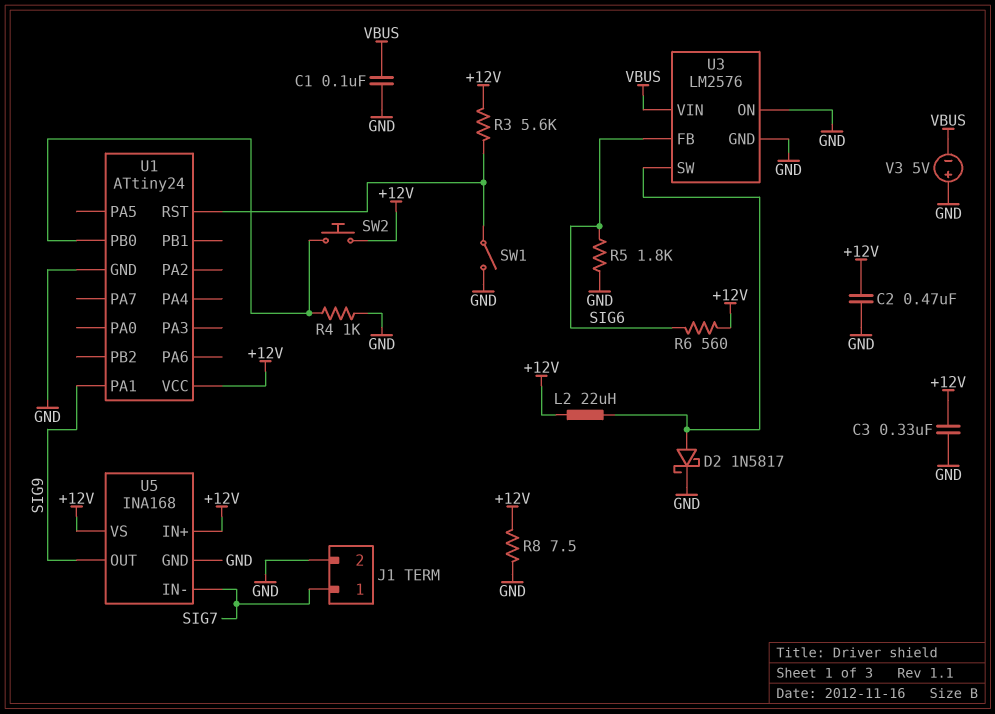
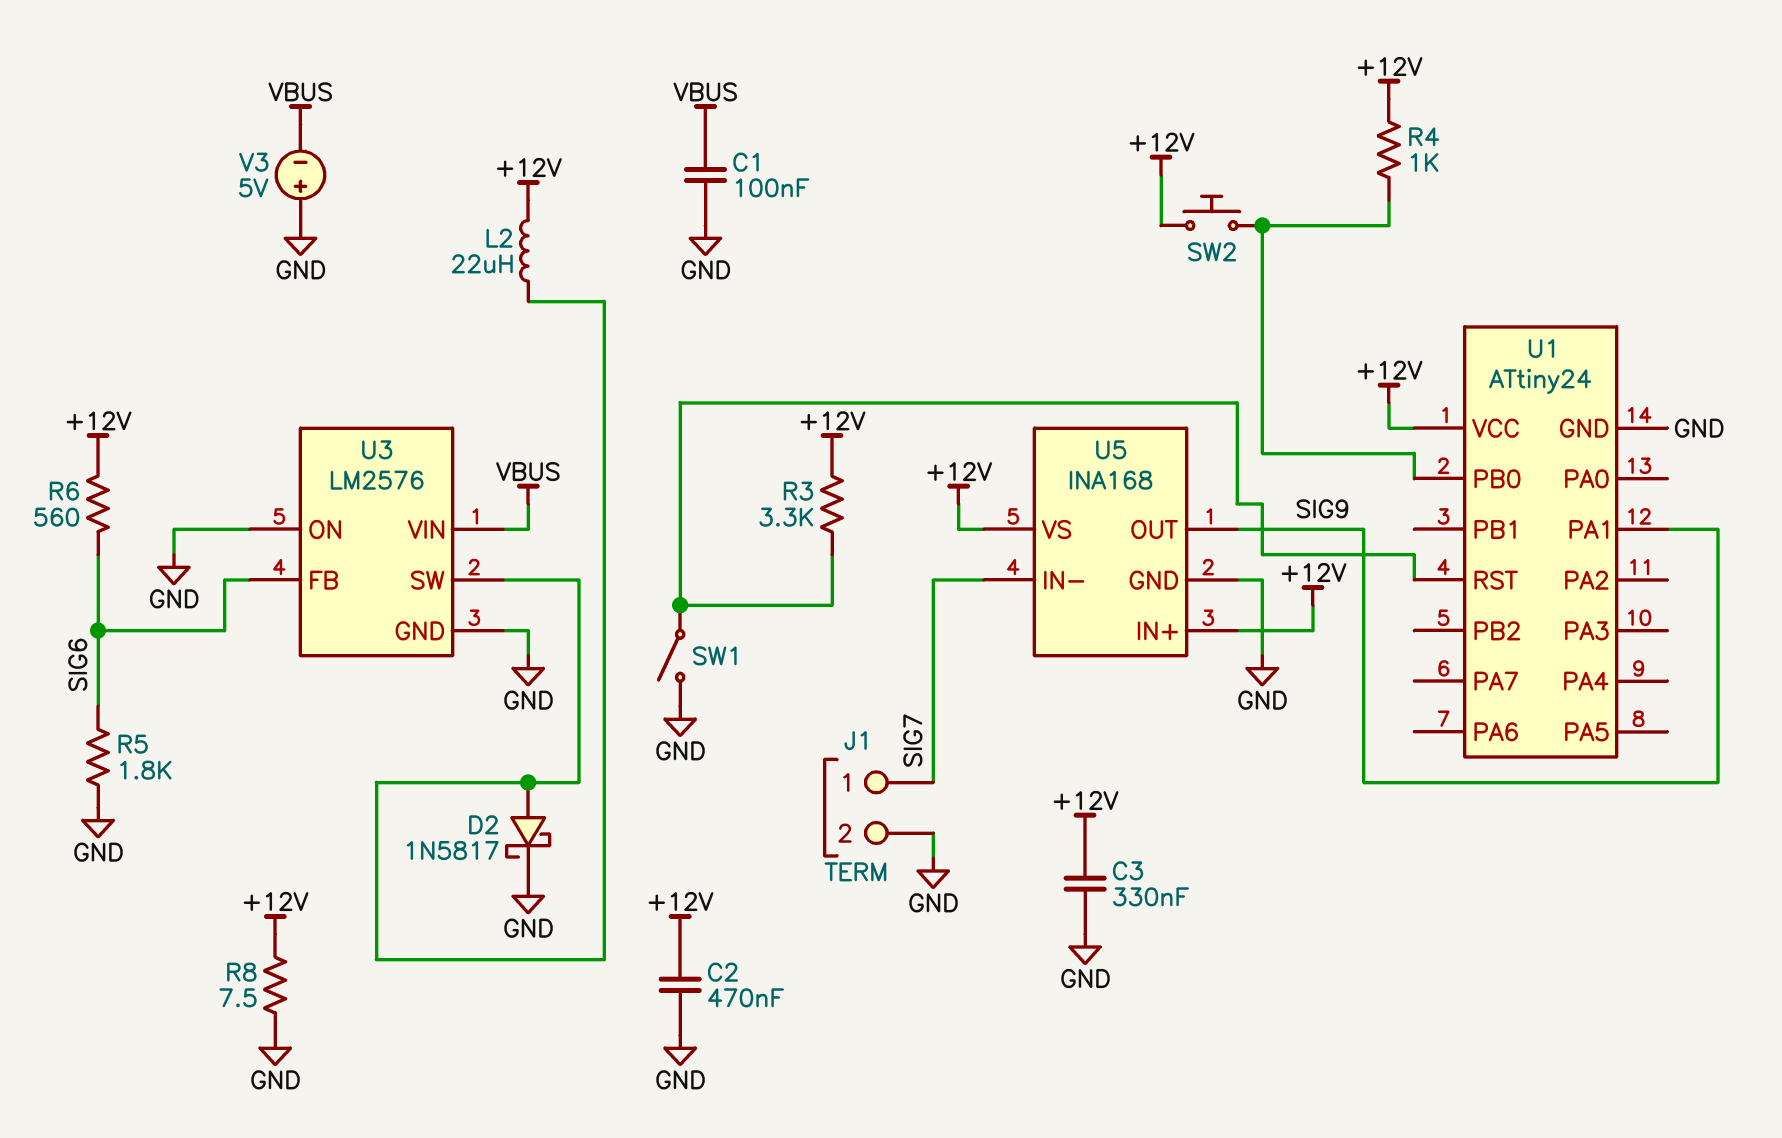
R3: 5.6k (+12V, U1/RST) -> 3.3k (+12V, U1/RST)
R4: 1k (GND, U1/PB0) -> 1k (+12V, U1/PB0)

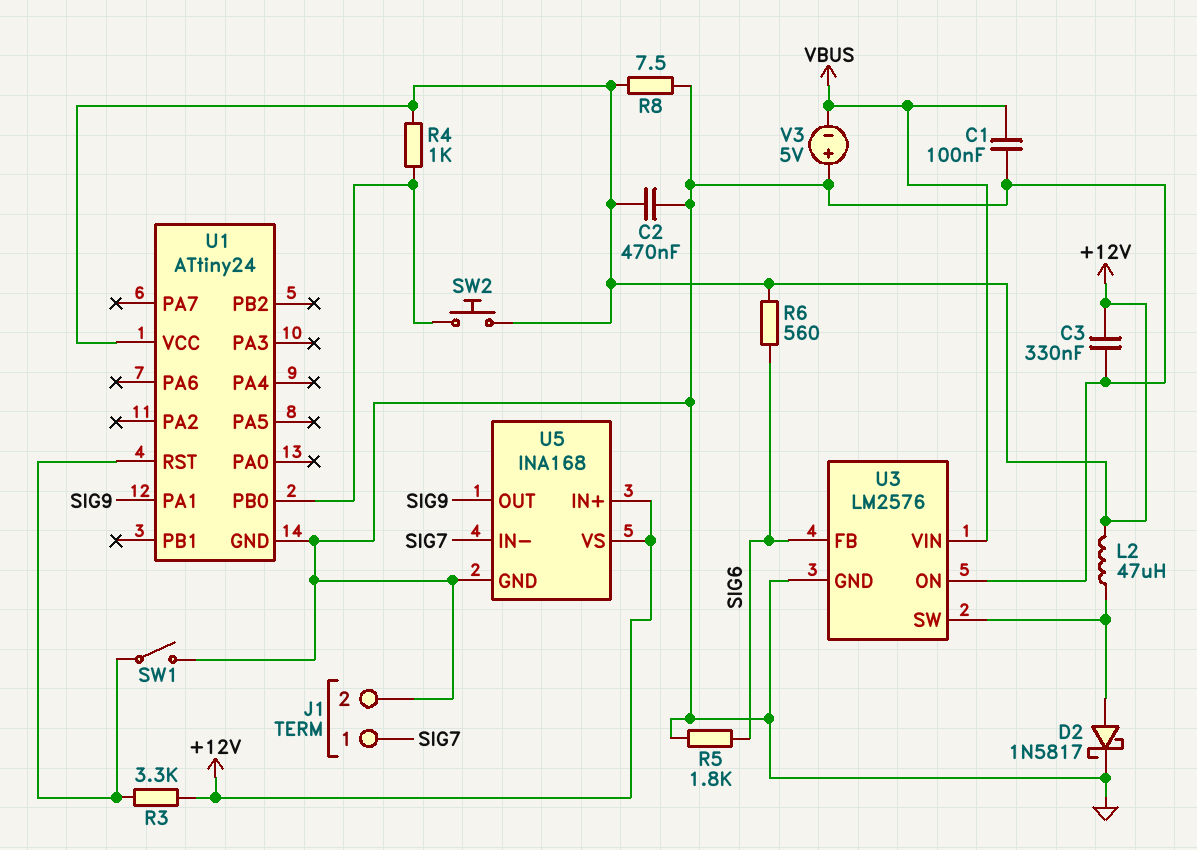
L2: 22uH (+12V, U3/SW) -> 47uH (+12V, U3/SW)

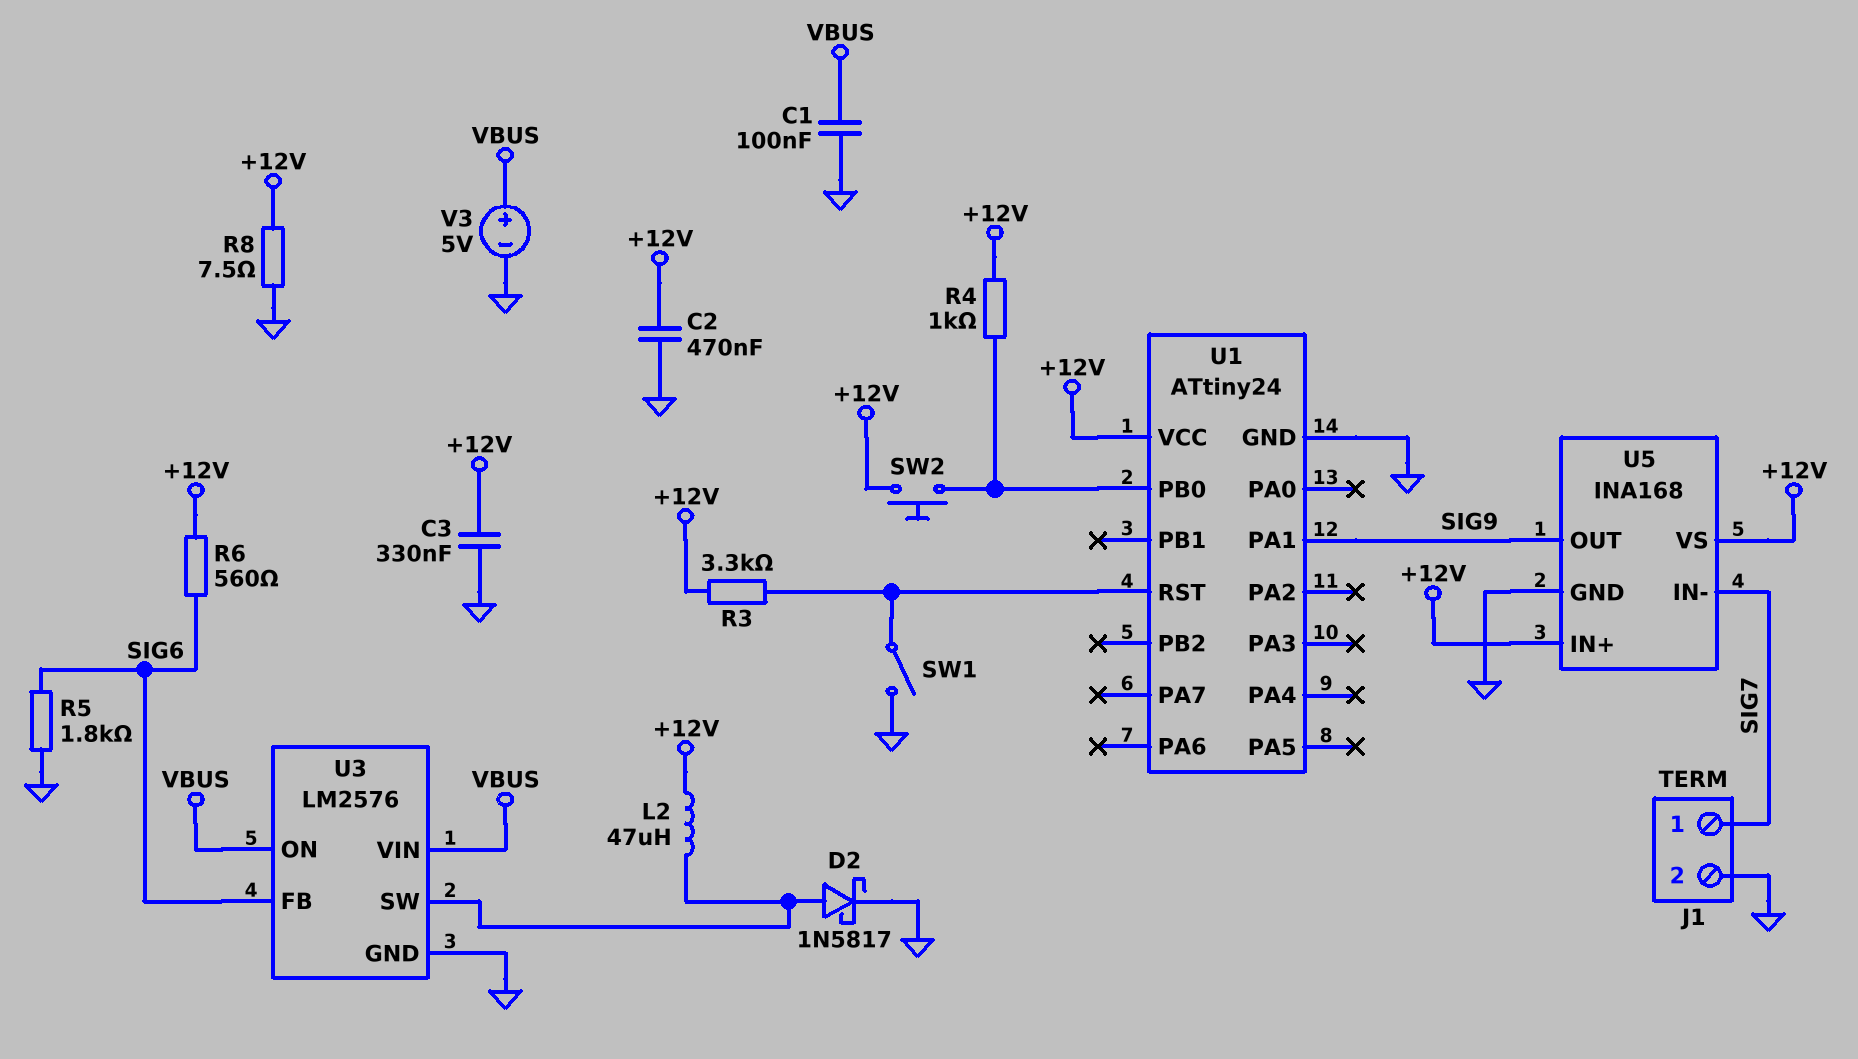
U3 pin ON: GND -> VBUS
V3: 5V (plus GND, minus VBUS) -> 5V (plus VBUS, minus GND)

